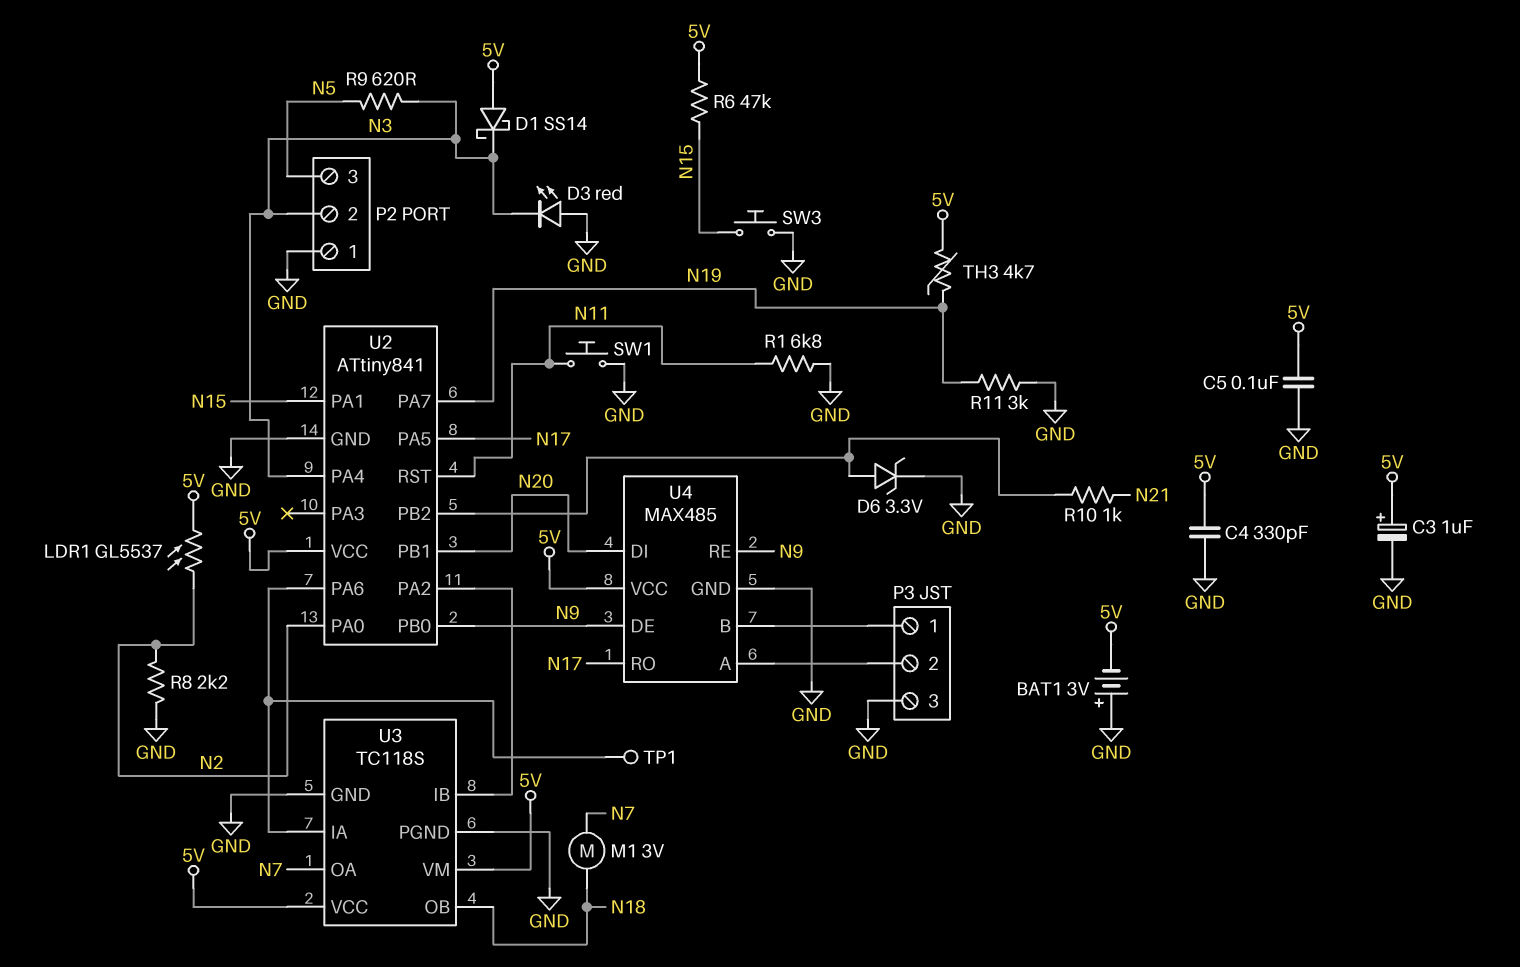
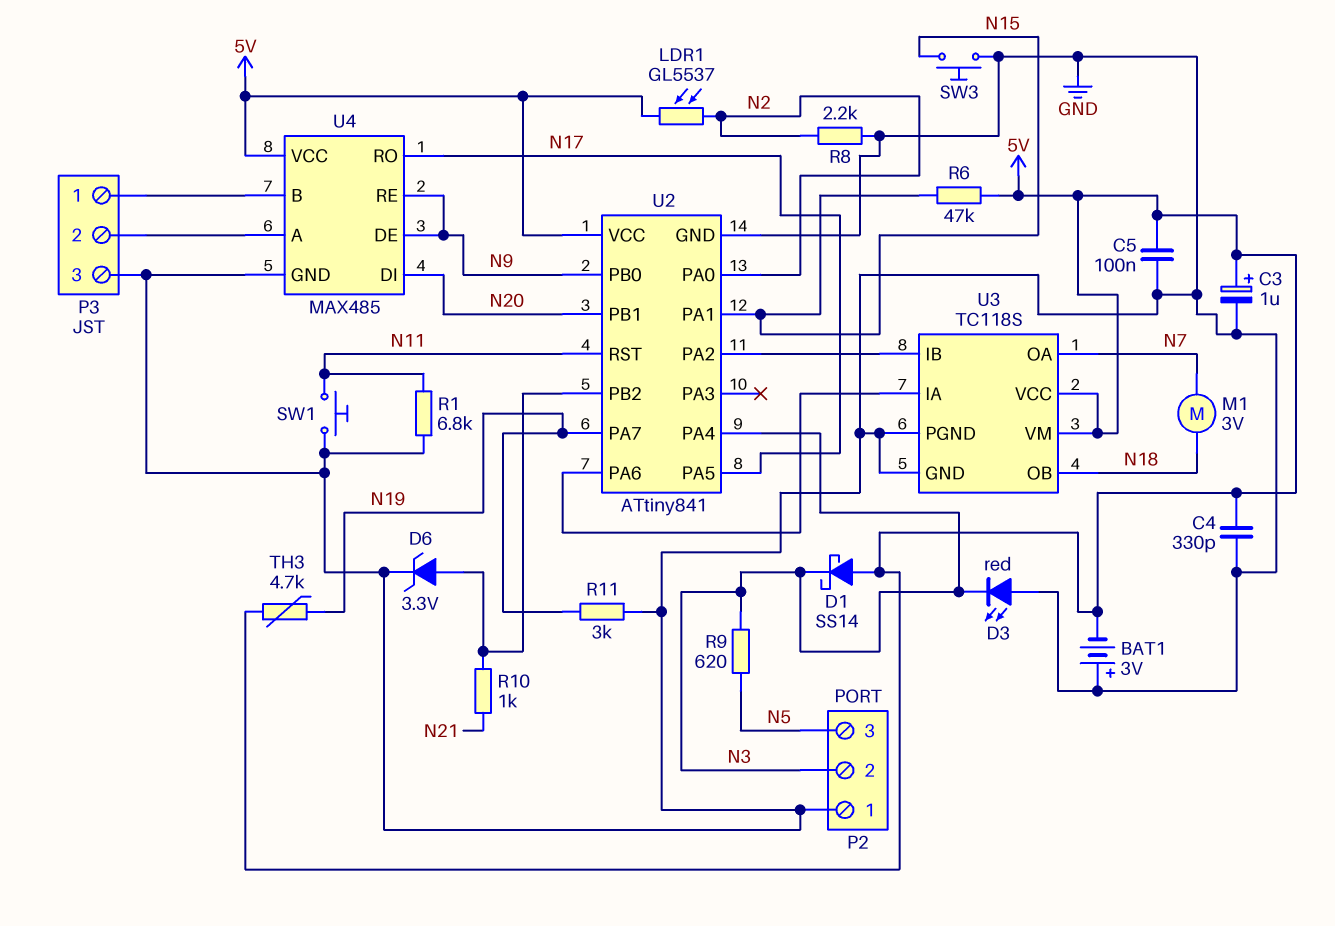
TP1: test point (U2/PA6) -> none

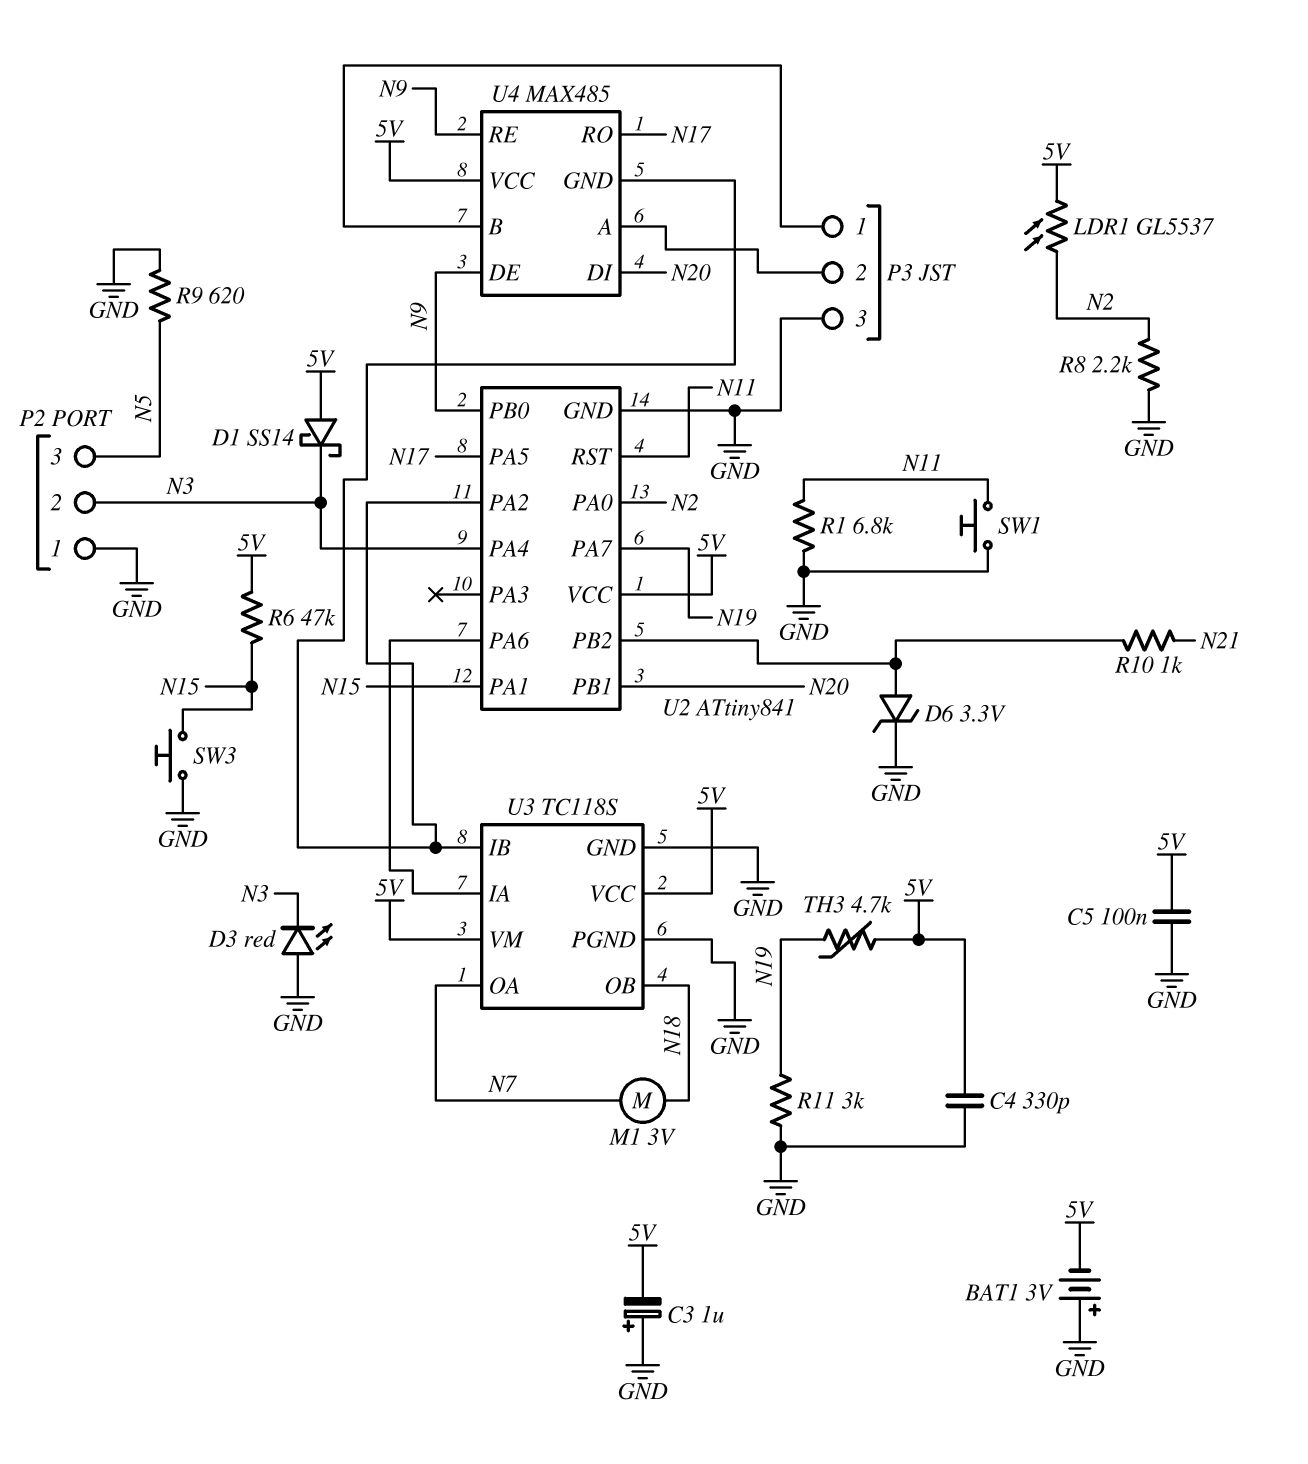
C3: 1uF (plus 5V, minus GND) -> 1uF (plus GND, minus 5V)
R9: 620 (N3, N5) -> 620 (GND, N5)
U4 pin GND: GND -> U2/PA2

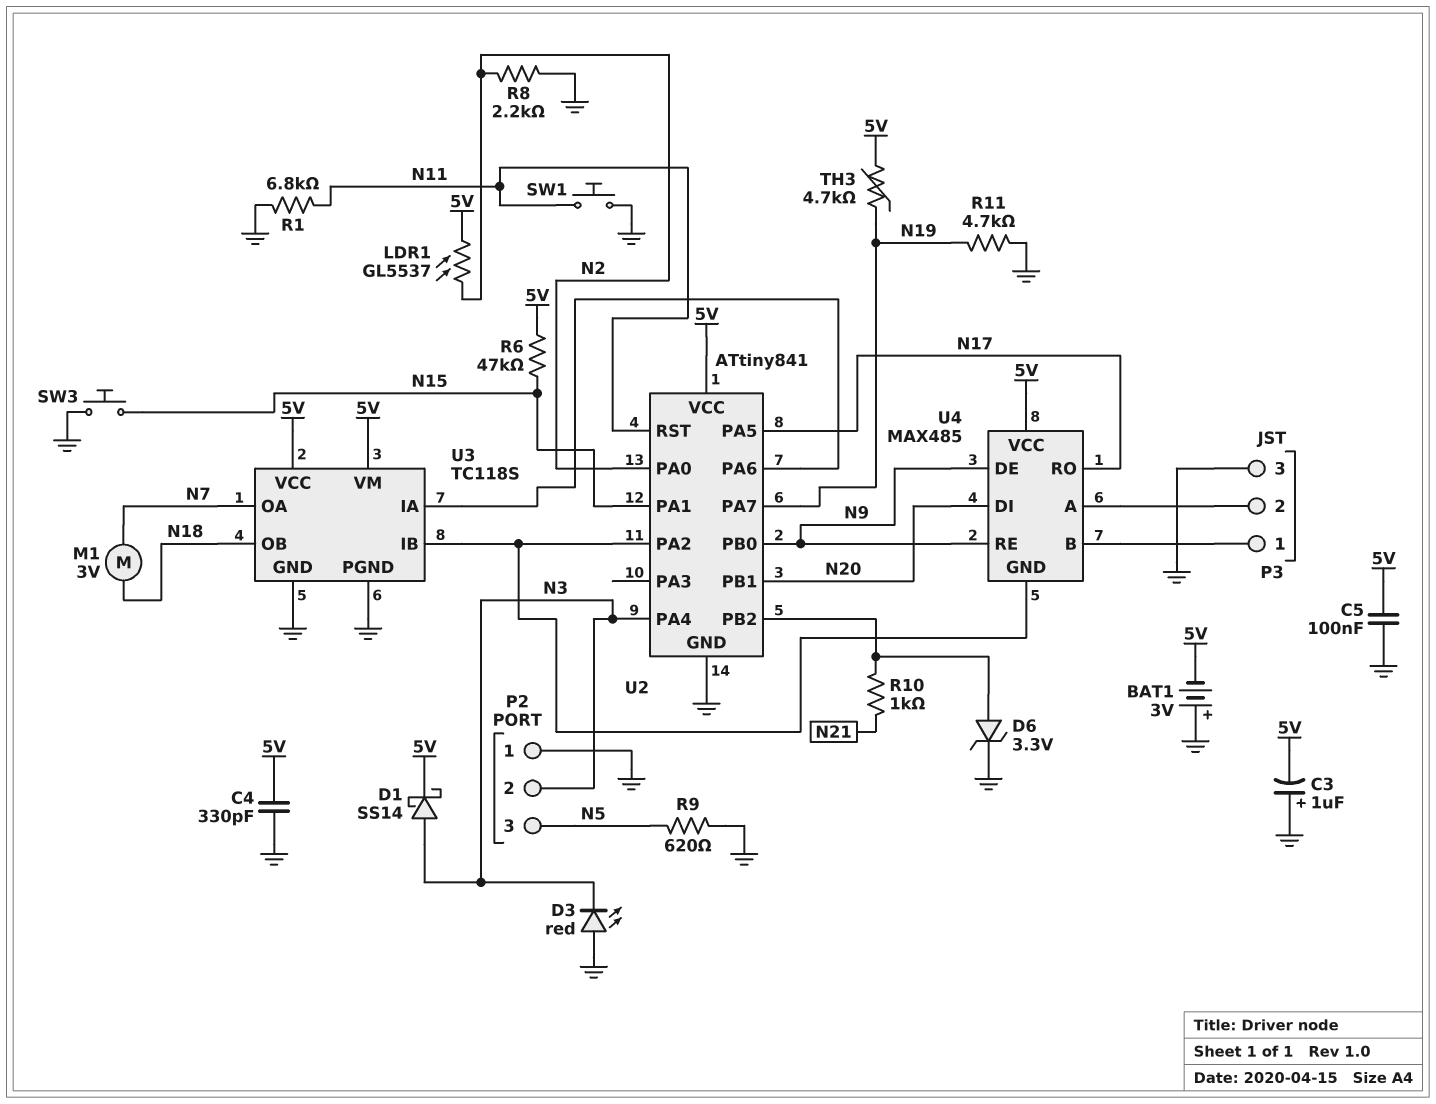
D1: schottky SS14 (A 5V, K N3) -> schottky SS14 (A N3, K 5V)
R11: 3k (GND, N19) -> 4.7k (GND, N19)

